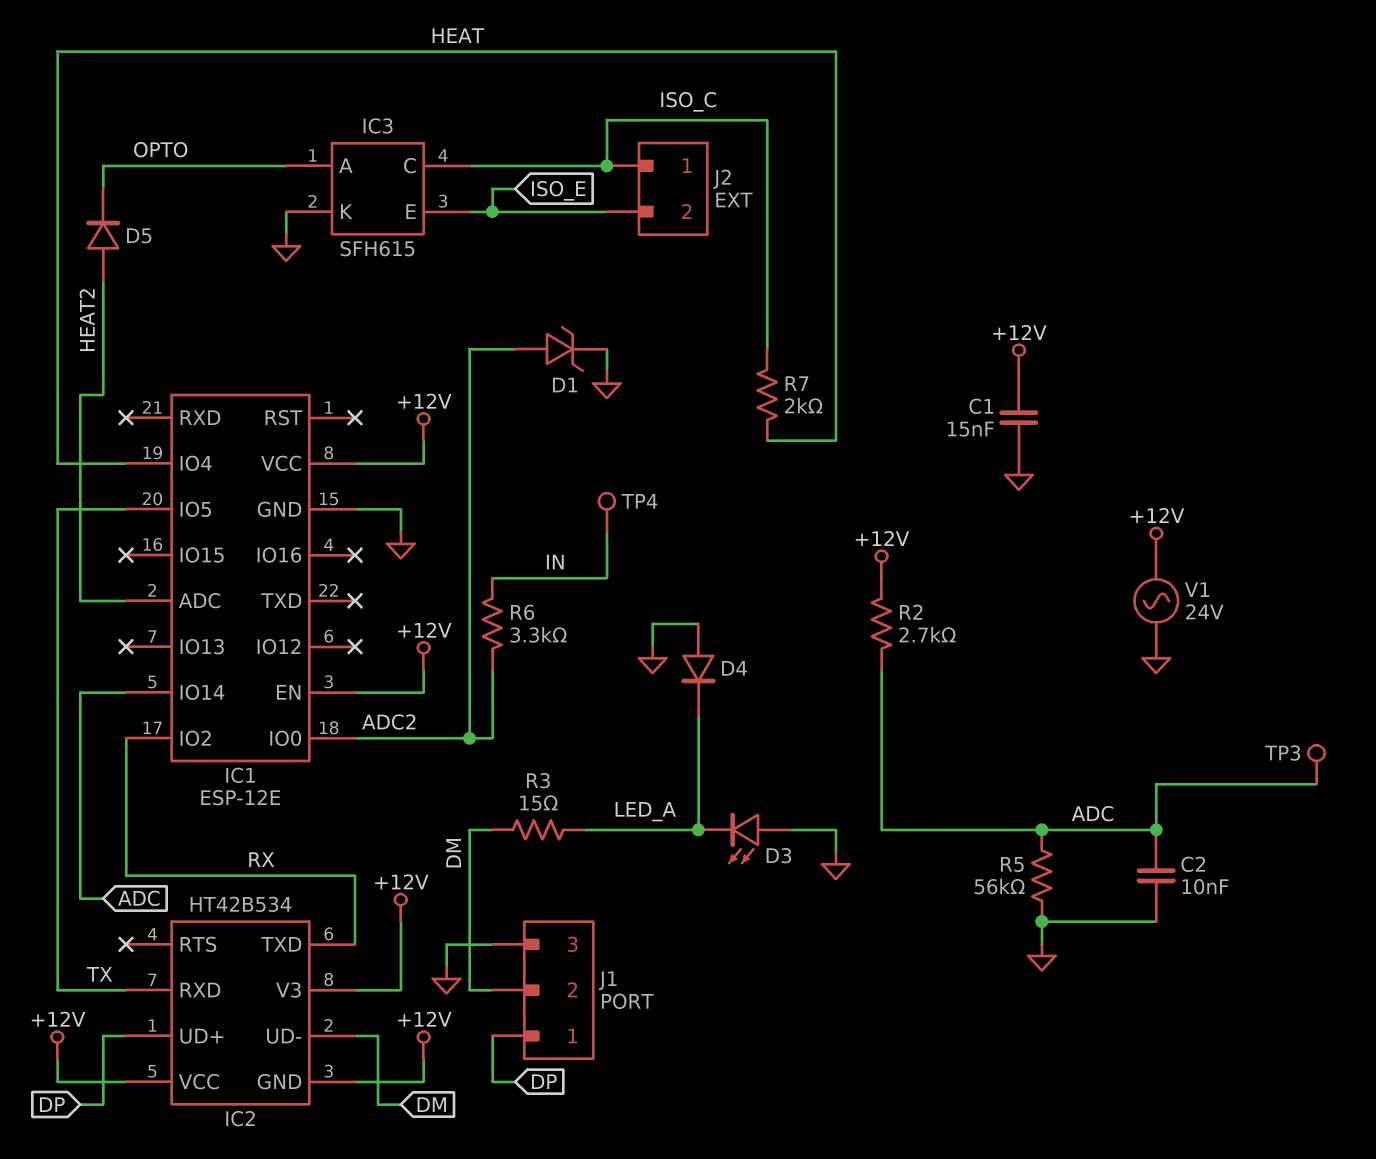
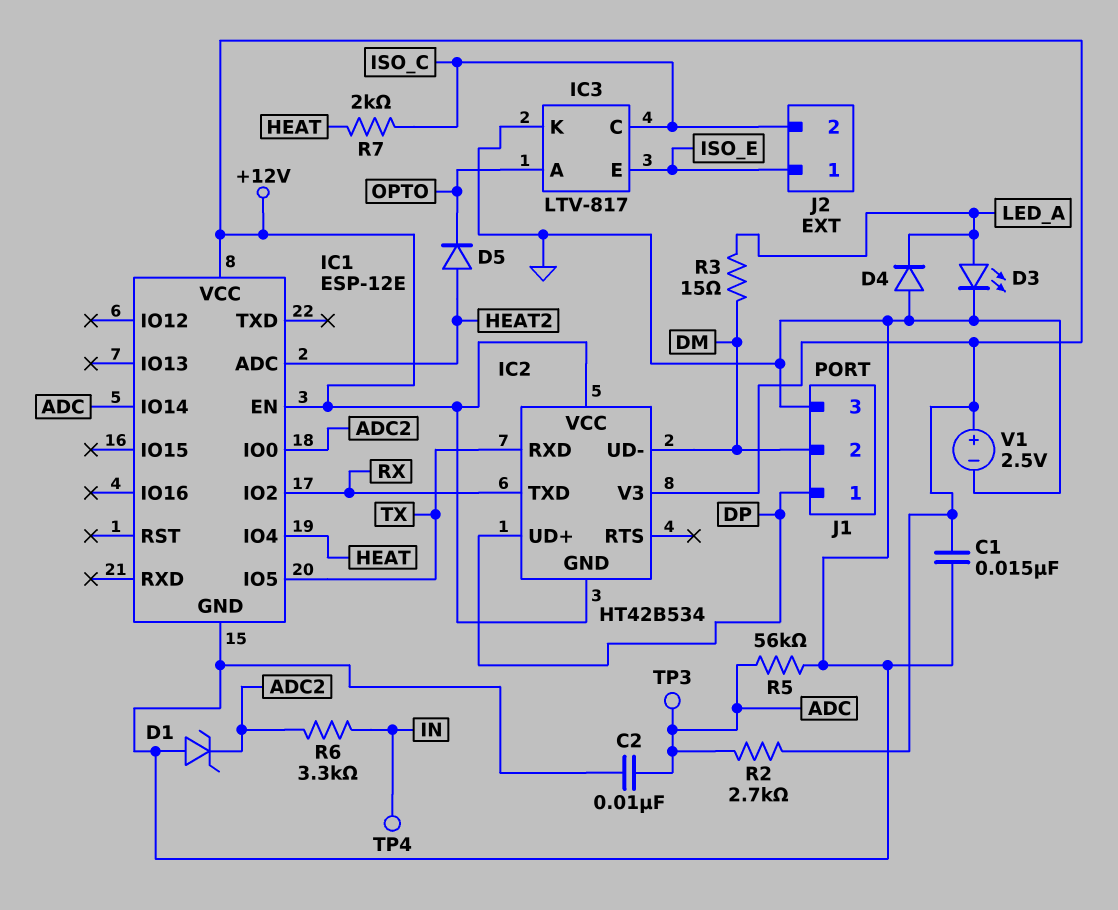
D1: zener (A ADC2, K GND) -> zener (A GND, K ADC2)
D3: LED (A GND, K LED_A) -> LED (A LED_A, K GND)
IC3: SFH615 -> LTV-817
J2 pin 1: ISO_C -> ISO_E
J2 pin 2: ISO_E -> ISO_C
V1: AC 24V (+12V, GND) -> 2.5V (plus +12V, minus GND)

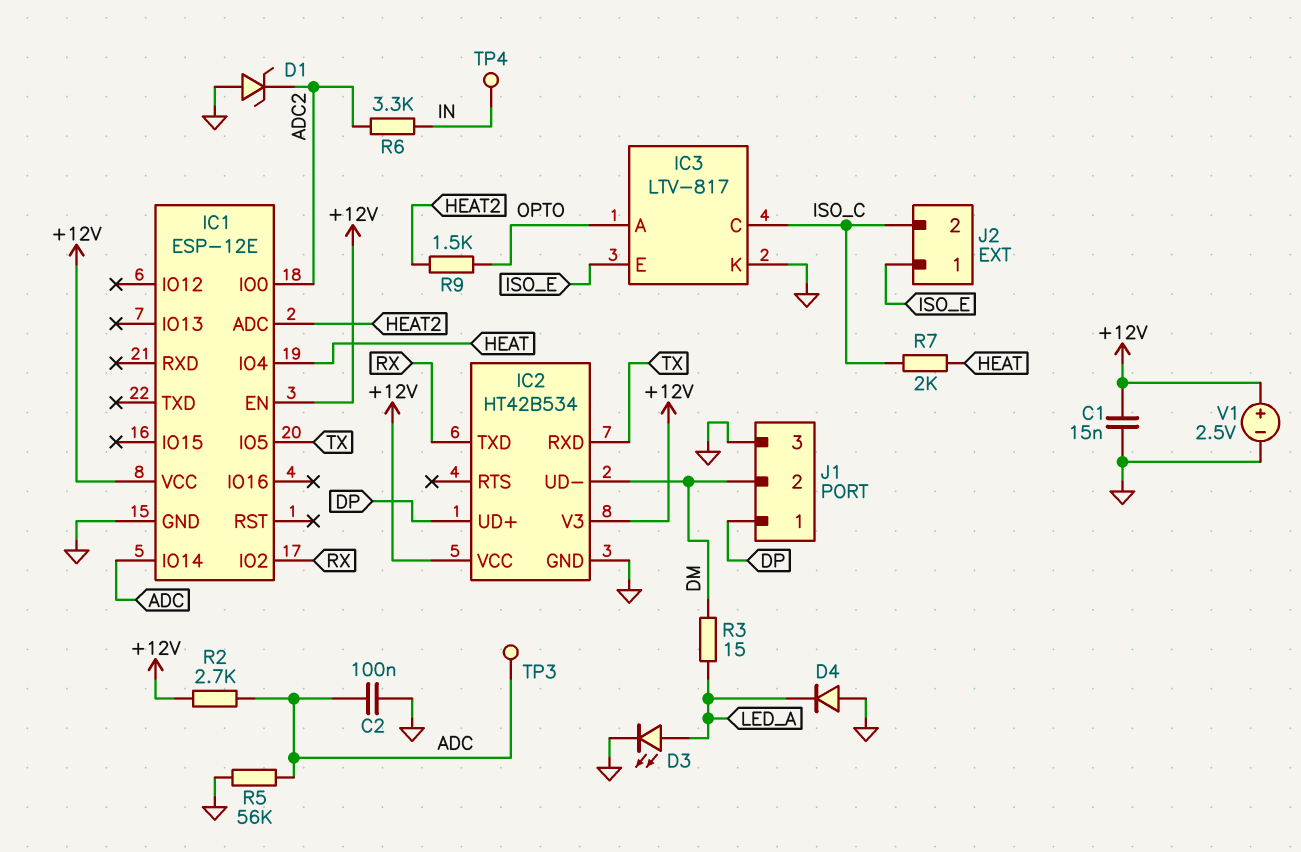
C2: 10nF (ADC, GND) -> 100nF (ADC, GND)
D5: diode (A HEAT2, K OPTO) -> none
IC2 pin GND: +12V -> GND
R9: none -> 1.5k (HEAT2, OPTO)

